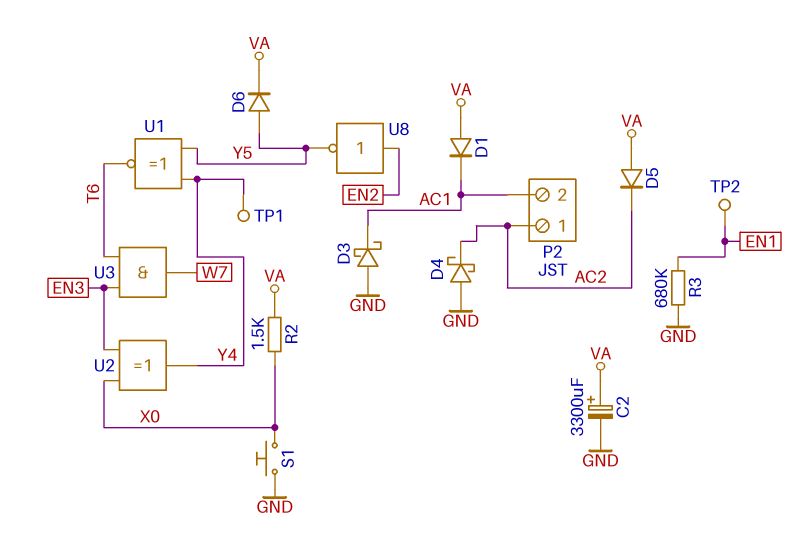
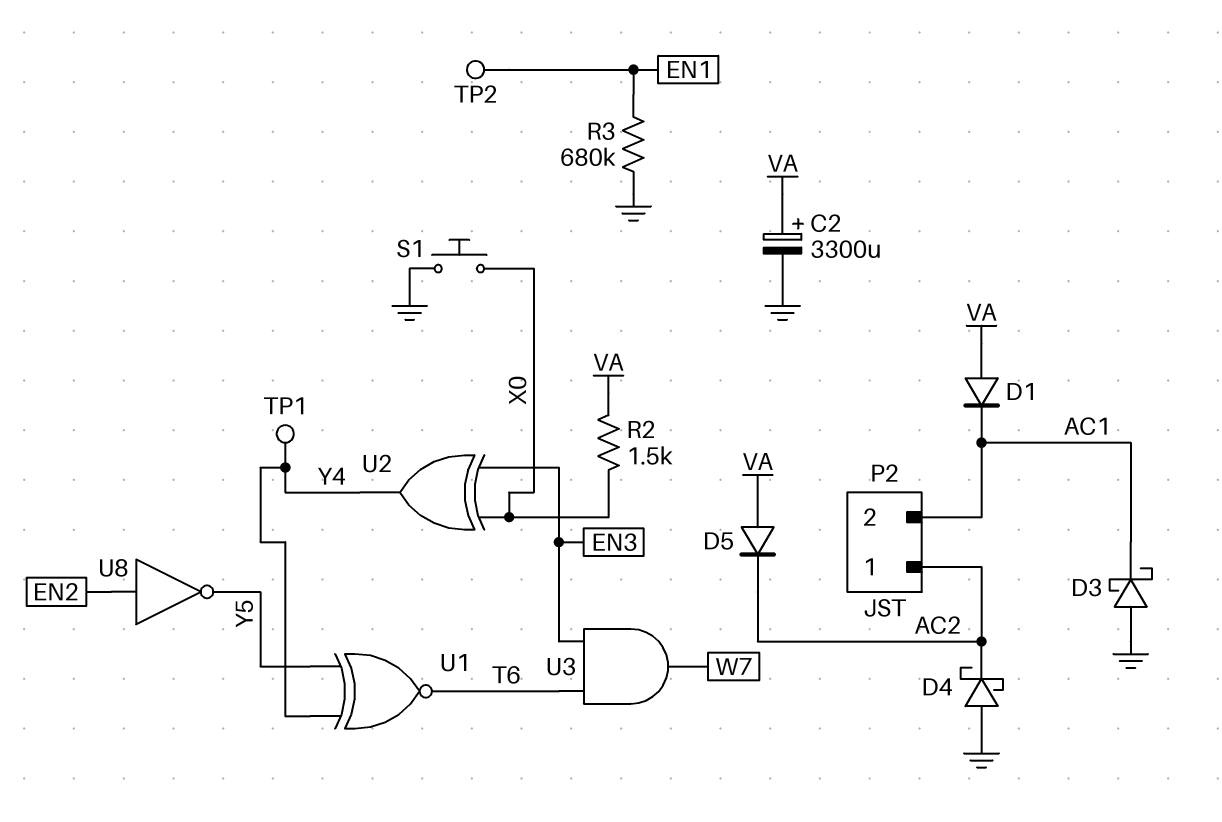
D6: diode (A Y5, K VA) -> none

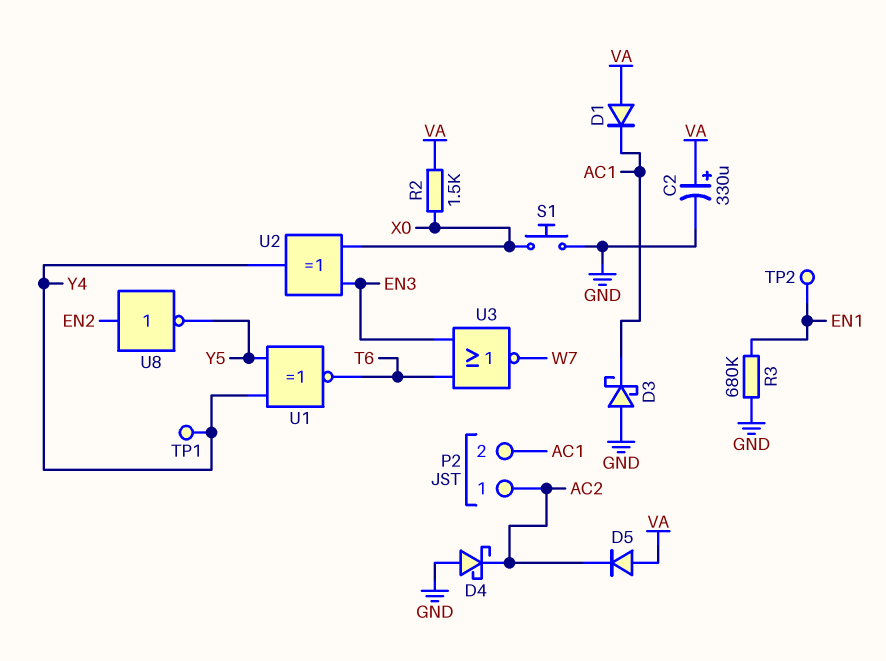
C2: 3300uF (plus VA, minus GND) -> 330uF (plus VA, minus GND)
U3: AND (in EN3, in T6, out W7) -> NOR (in EN3, in T6, out W7)

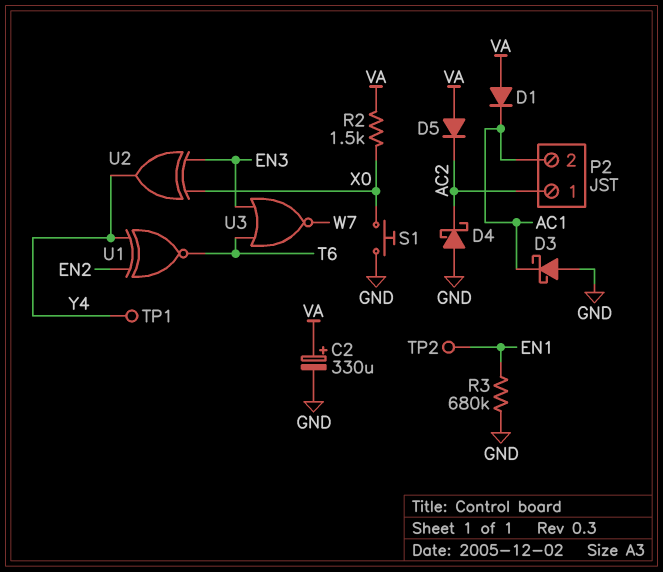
U1: XNOR (in Y4, in Y5, out T6) -> XNOR (in EN2, in Y4, out T6)
U8: NOT (in EN2, out Y5) -> none

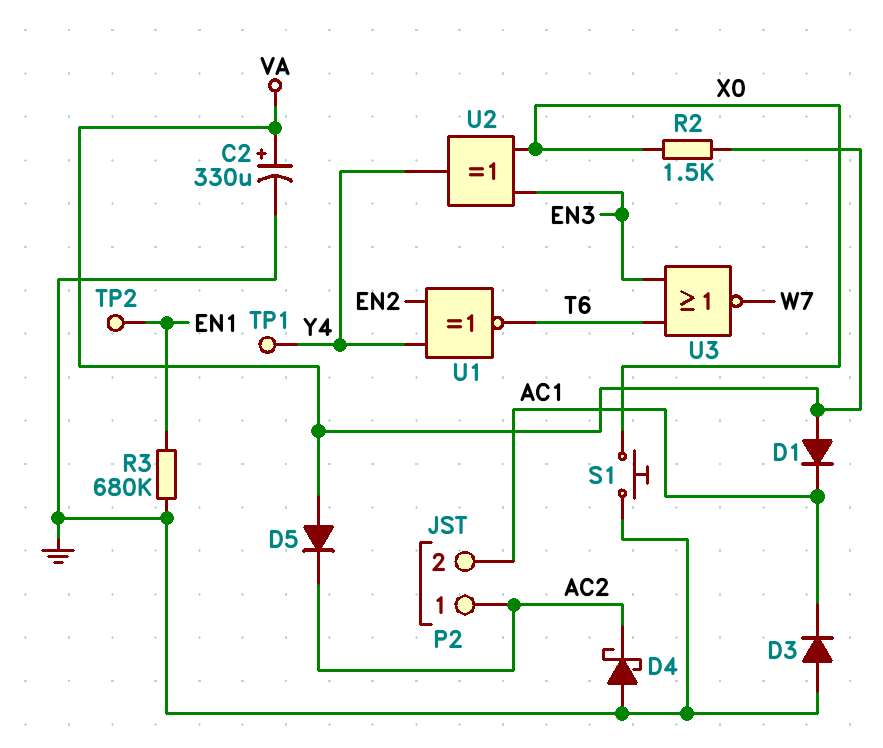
D3: schottky (A GND, K AC1) -> diode (A GND, K AC1)

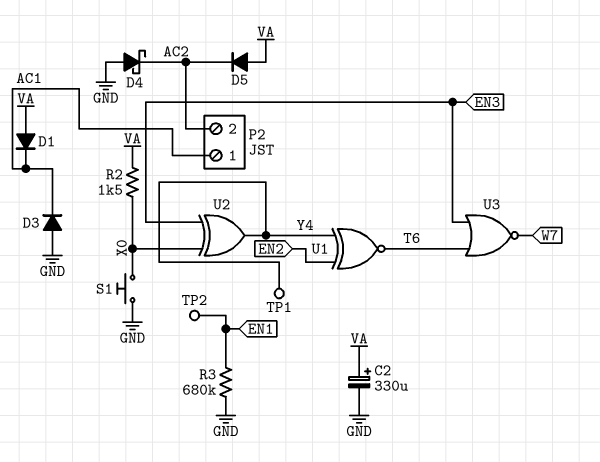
P2 pin 1: AC2 -> AC1
P2 pin 2: AC1 -> AC2

